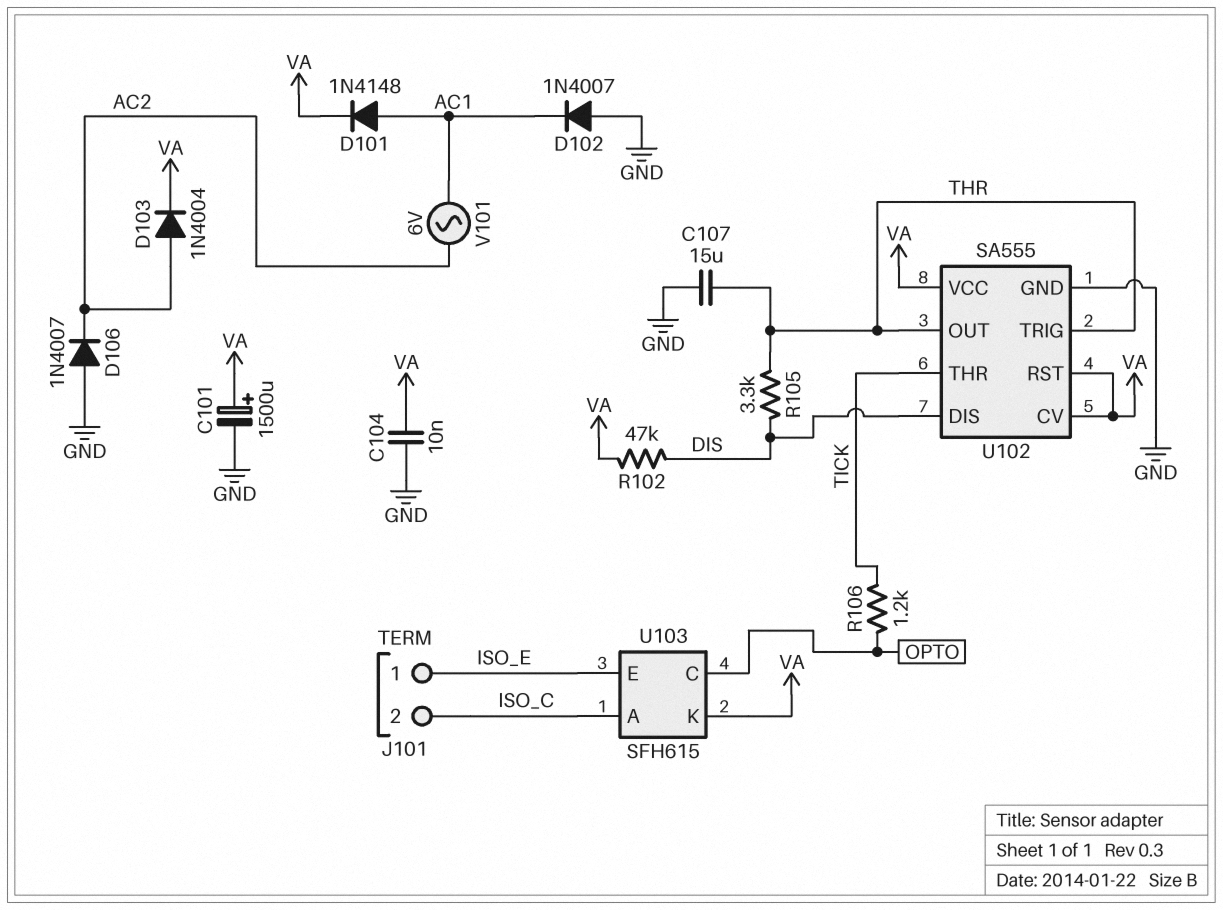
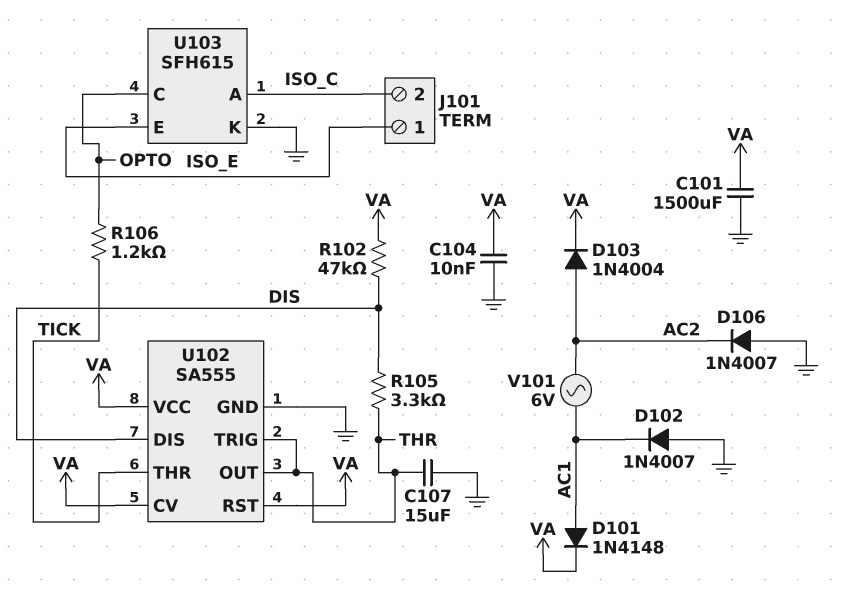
C101: 1500uF (plus VA, minus GND) -> 1500uF (GND, VA)
U103 pin K: VA -> GND

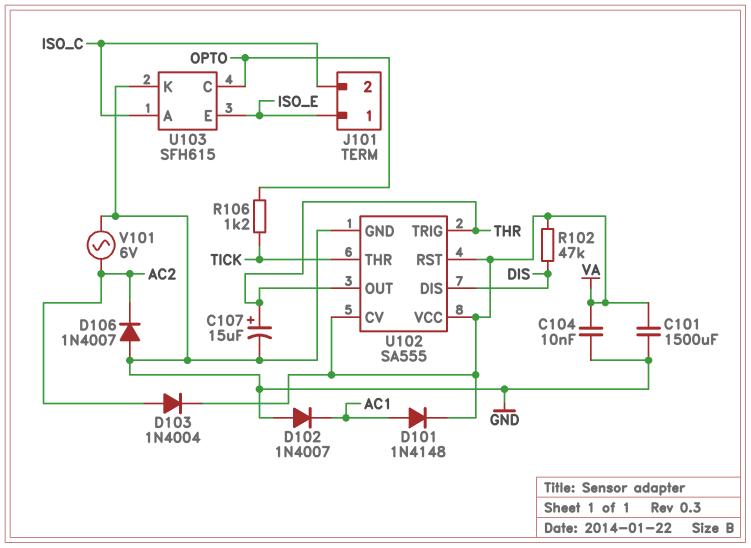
C107: 15uF (GND, THR) -> 15uF (plus THR, minus GND)
R105: 3.3k (DIS, THR) -> none
V101: AC 6V (AC1, AC2) -> AC 6V (AC2, GND)

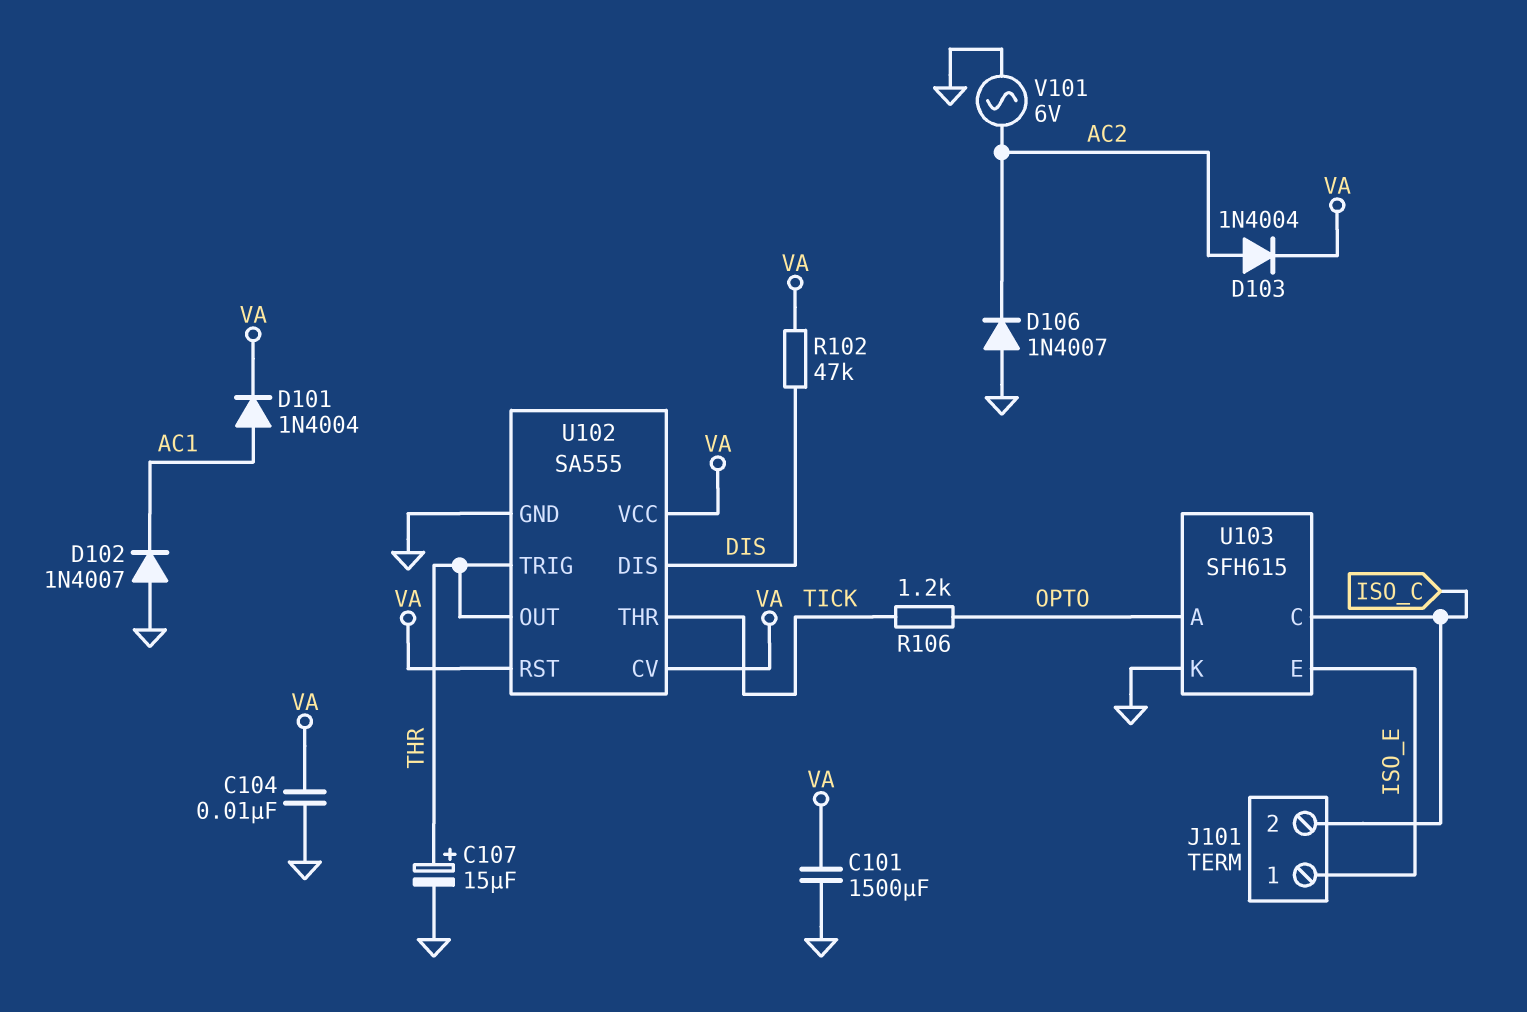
D101: diode 1N4148 (A AC1, K VA) -> diode 1N4004 (A AC1, K VA)
U103 pin A: ISO_C -> OPTO
U103 pin C: OPTO -> ISO_C

